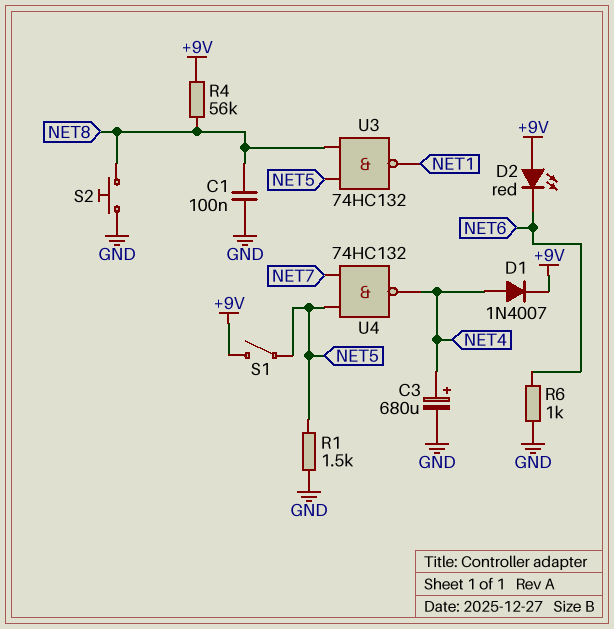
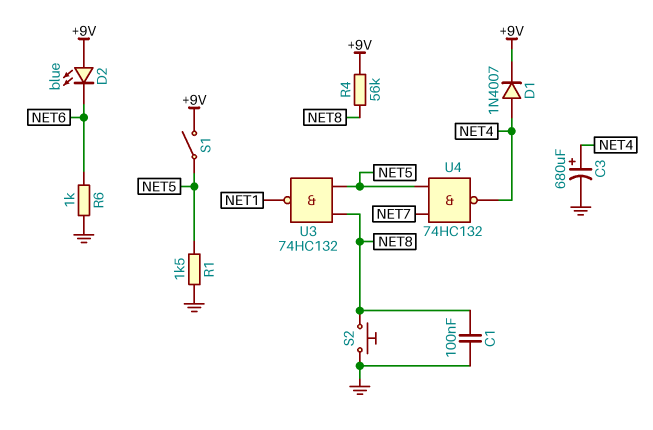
D2: LED red (A +9V, K NET6) -> LED blue (A +9V, K NET6)

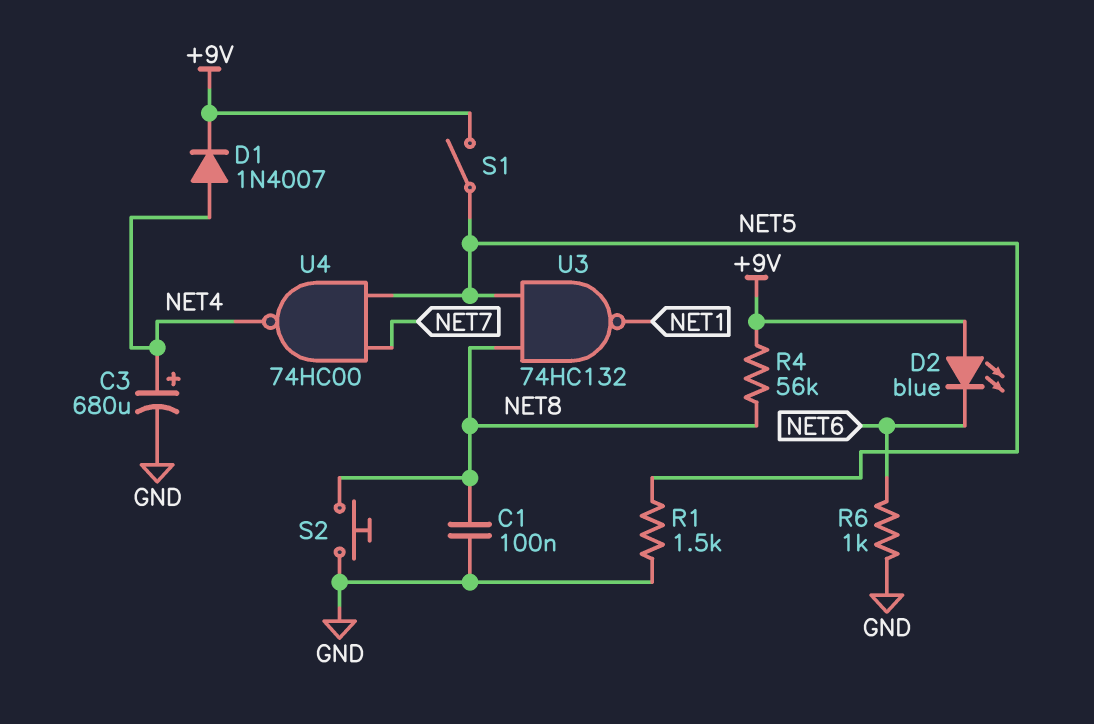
U4: NAND 74HC132 (in NET5, in NET7, out NET4) -> NAND 74HC00 (in NET5, in NET7, out NET4)

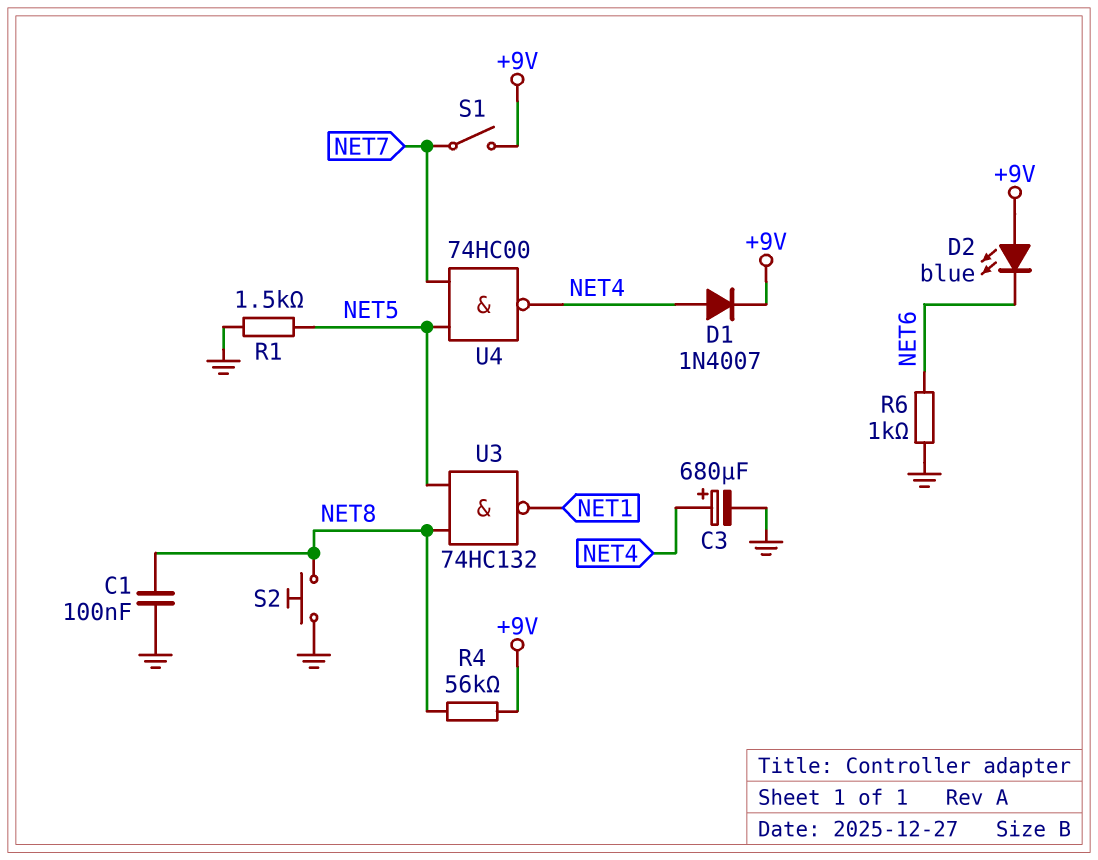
S1: switch (+9V, NET5) -> switch (+9V, NET7)

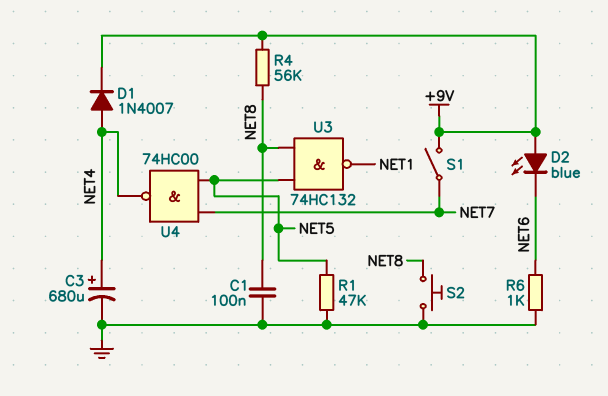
R1: 1.5k (GND, NET5) -> 47k (GND, NET5)

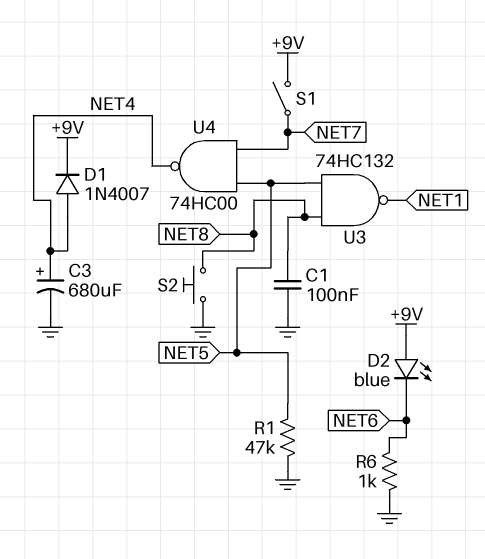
R4: 56k (+9V, NET8) -> none

